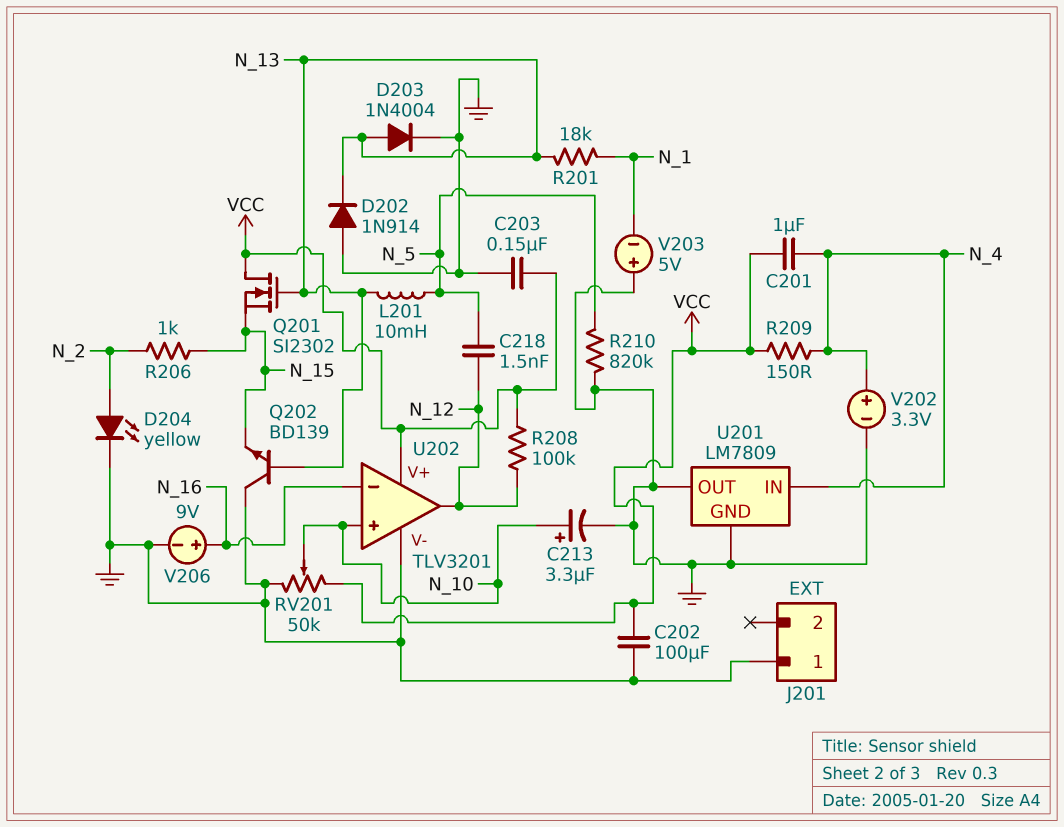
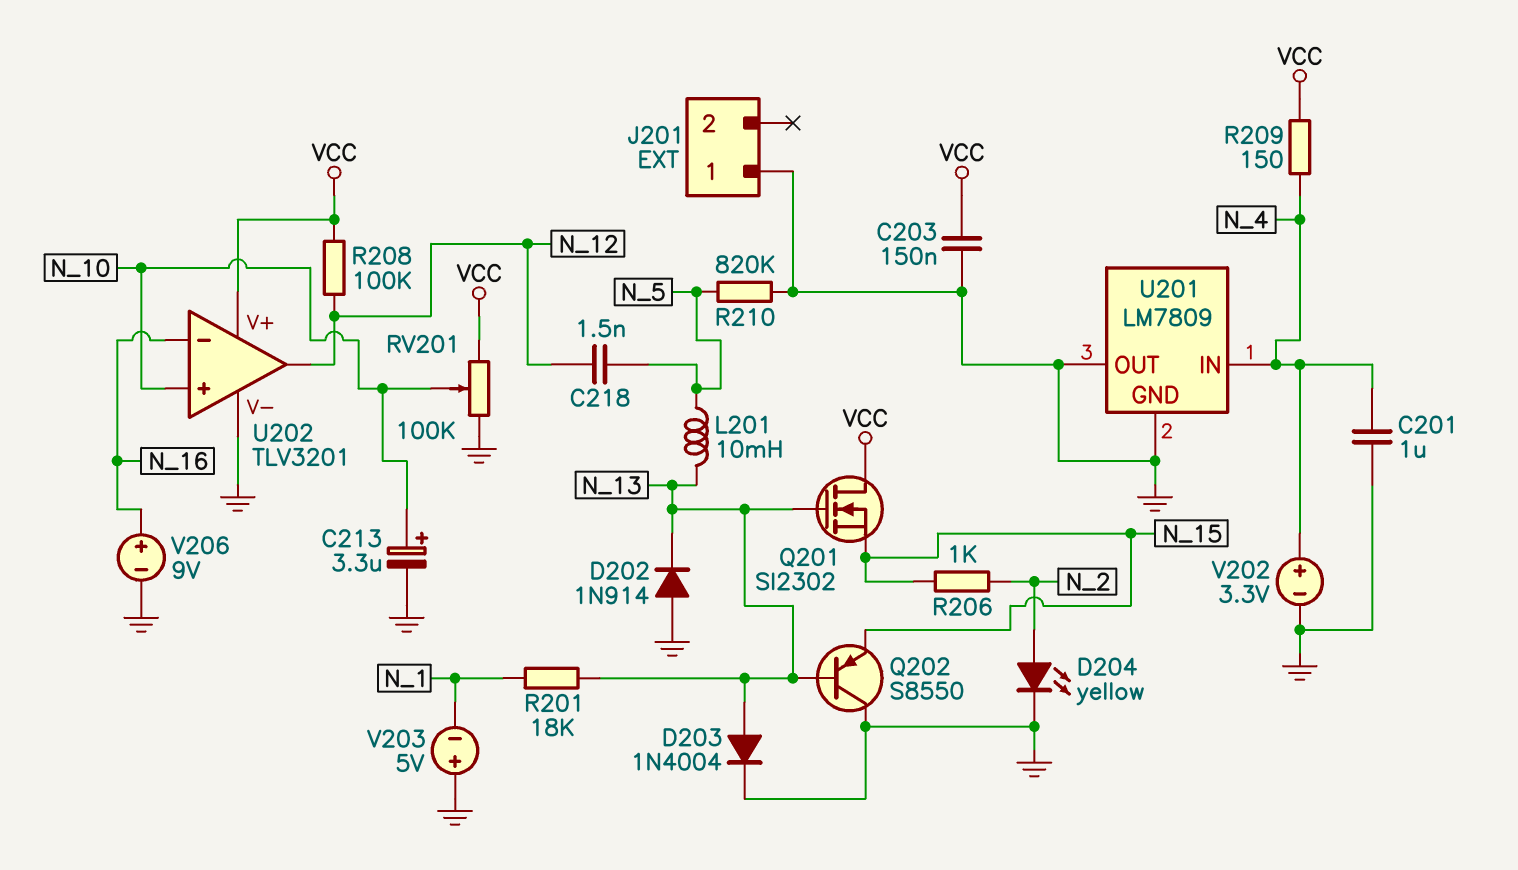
C201: 1uF (N_4, VCC) -> 1uF (GND, N_4)
C202: 100uF (GND, VCC) -> none
Q202: NPN BD139 (B N_13, C GND, E N_15) -> PNP S8550 (B N_13, C GND, E N_15)
RV201: 50k (GND, VCC, wiper N_10) -> 100k (GND, VCC, wiper N_10)

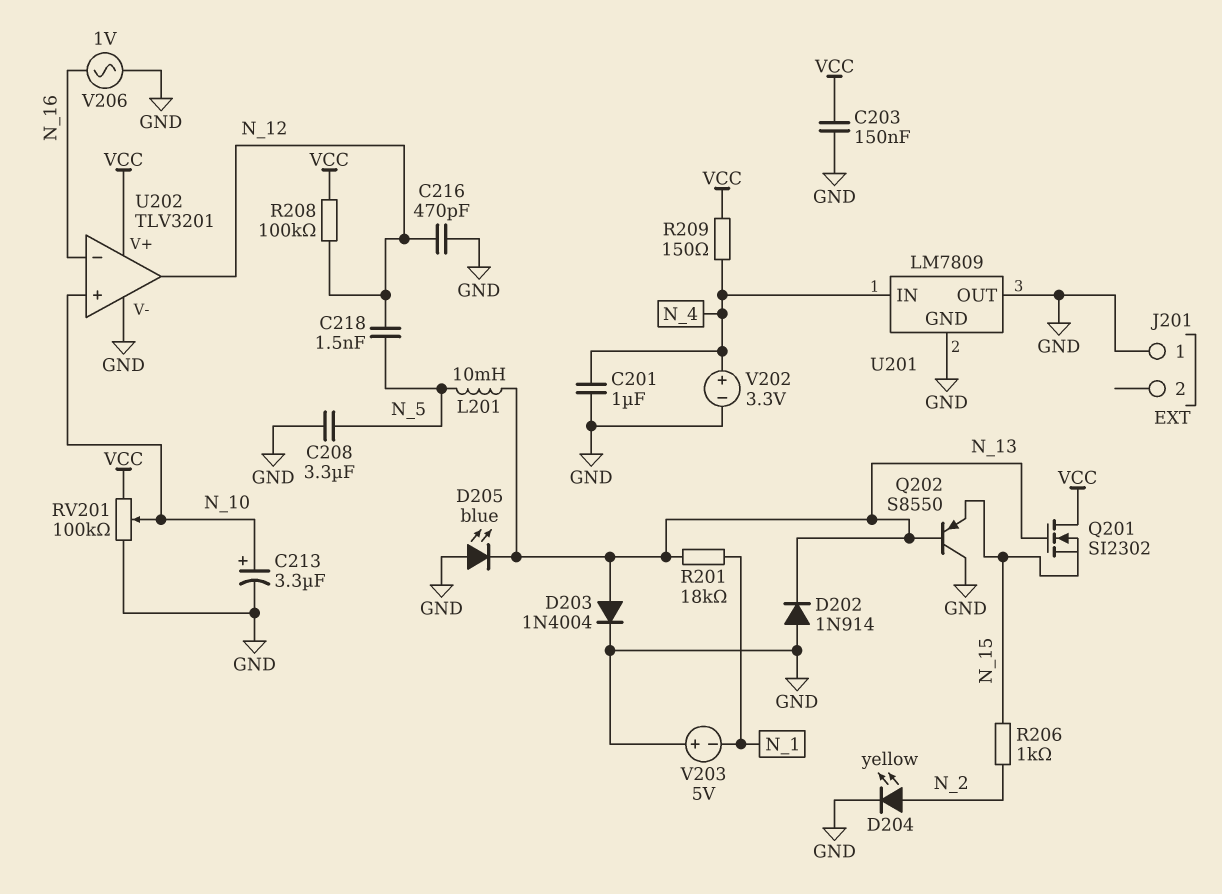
C208: none -> 3.3uF (GND, N_5)
C216: none -> 470pF (GND, N_12)
D205: none -> LED blue (A GND, K N_13)
R210: 820k (GND, N_5) -> none
V206: 9V (plus N_16, minus GND) -> AC 1V (GND, N_16)

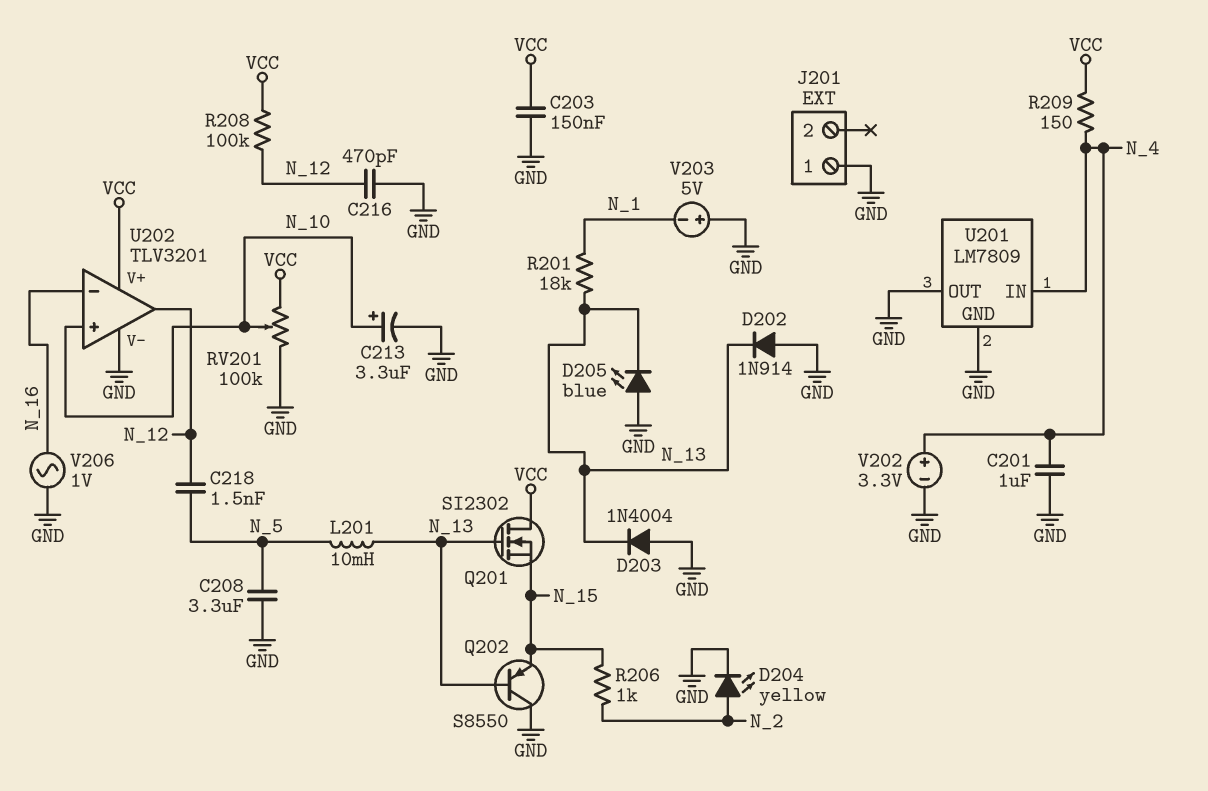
D203: diode 1N4004 (A N_13, K GND) -> diode 1N4004 (A GND, K N_13)

